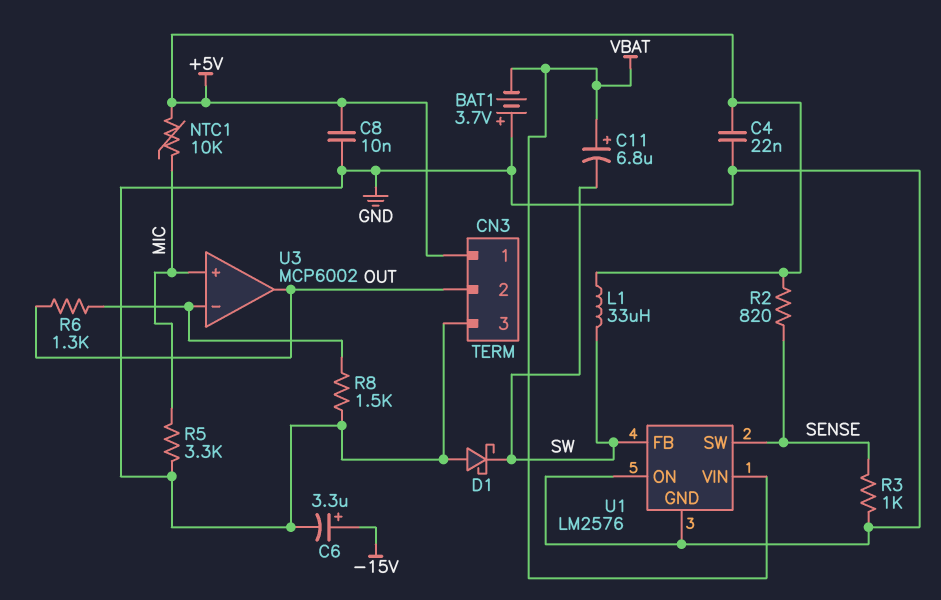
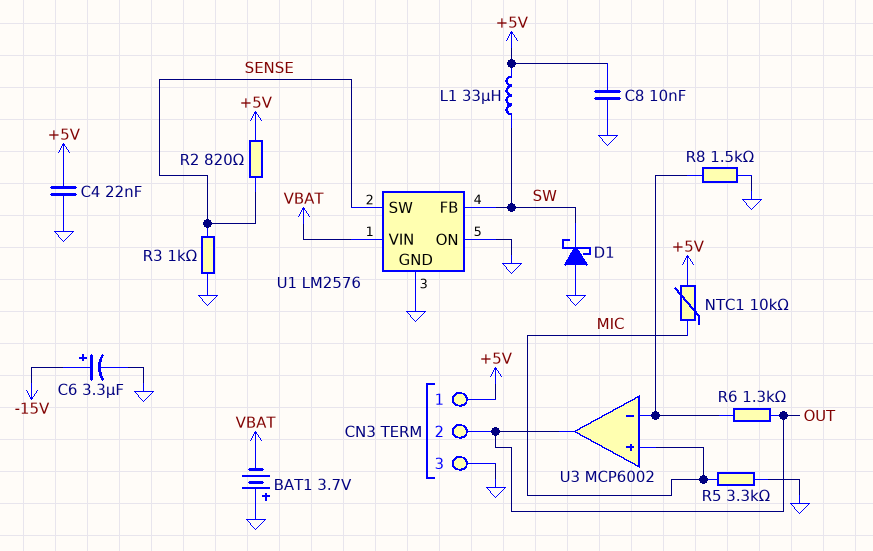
C11: 6.8uF (plus VBAT, minus SW) -> none

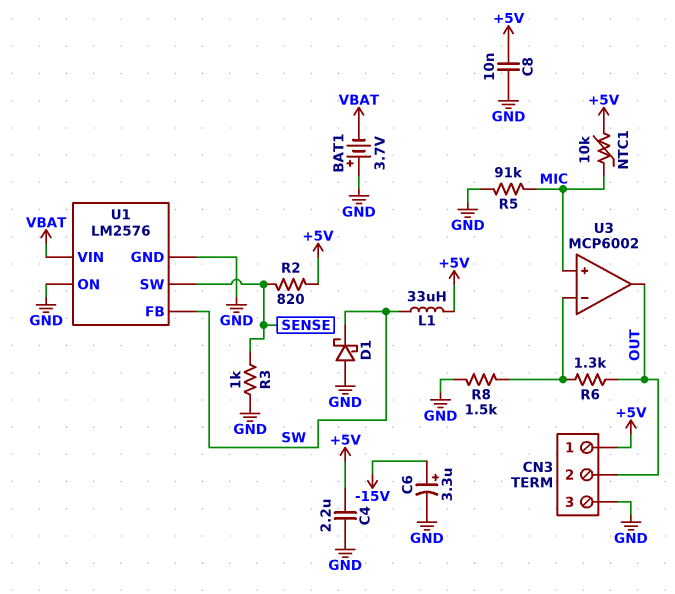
C4: 22nF (+5V, GND) -> 2.2uF (+5V, GND)
R5: 3.3k (GND, MIC) -> 91k (GND, MIC)

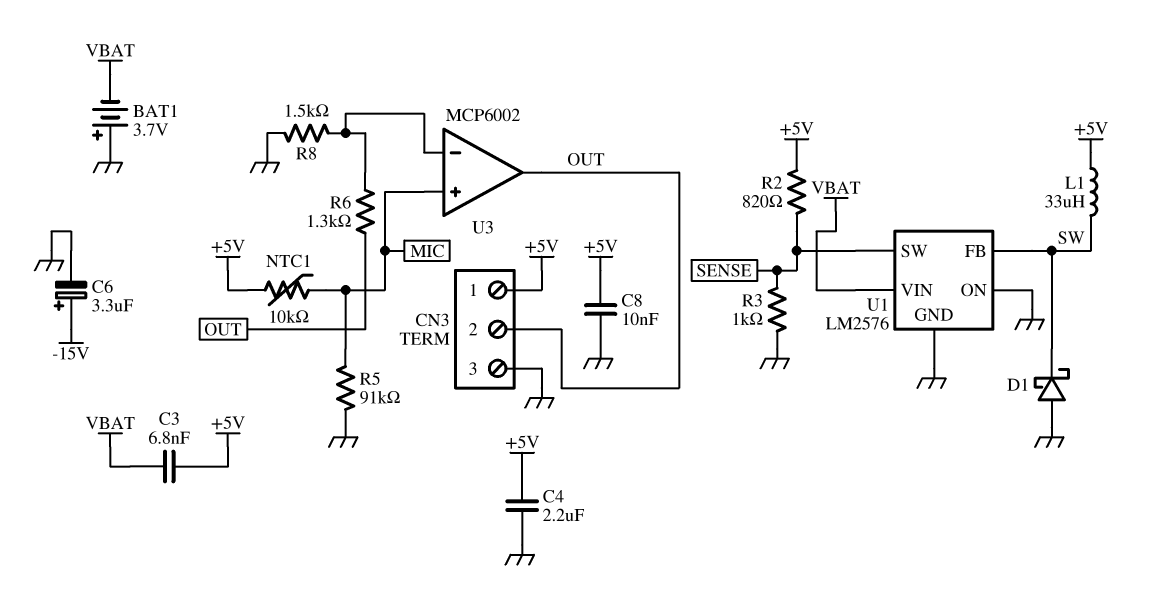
C3: none -> 6.8nF (+5V, VBAT)

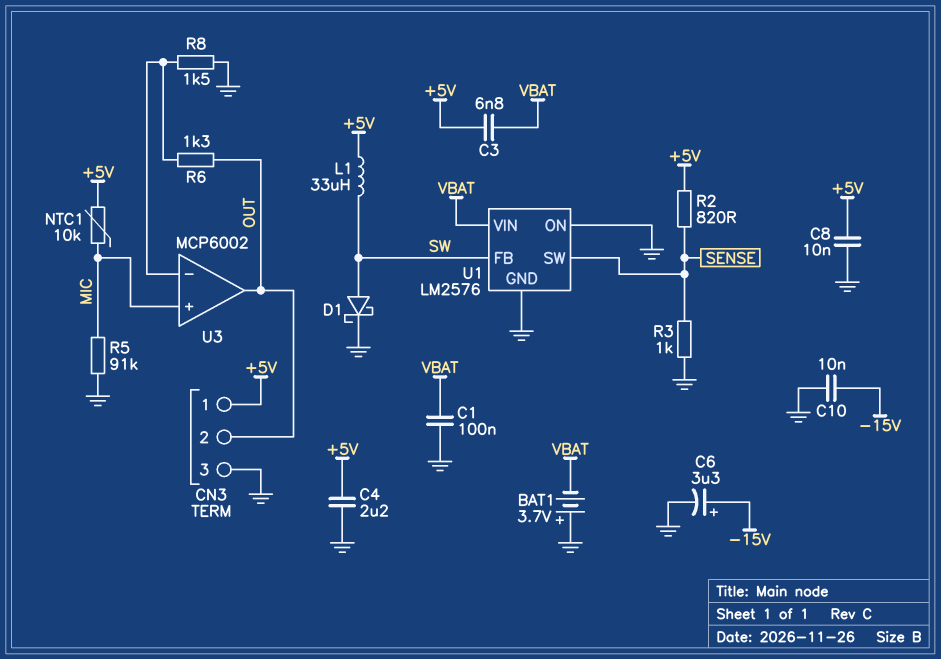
C1: none -> 100nF (GND, VBAT)
C10: none -> 10nF (-15V, GND)
D1: schottky (A GND, K SW) -> schottky (A SW, K GND)

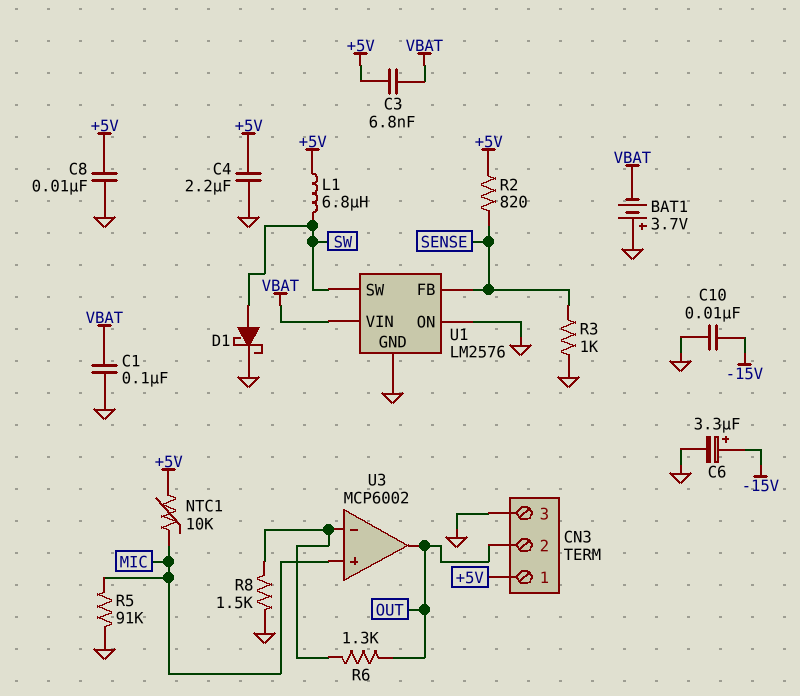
L1: 33uH (+5V, SW) -> 6.8uH (+5V, SW)
U1 pin FB: SW -> SENSE
U1 pin SW: SENSE -> SW

